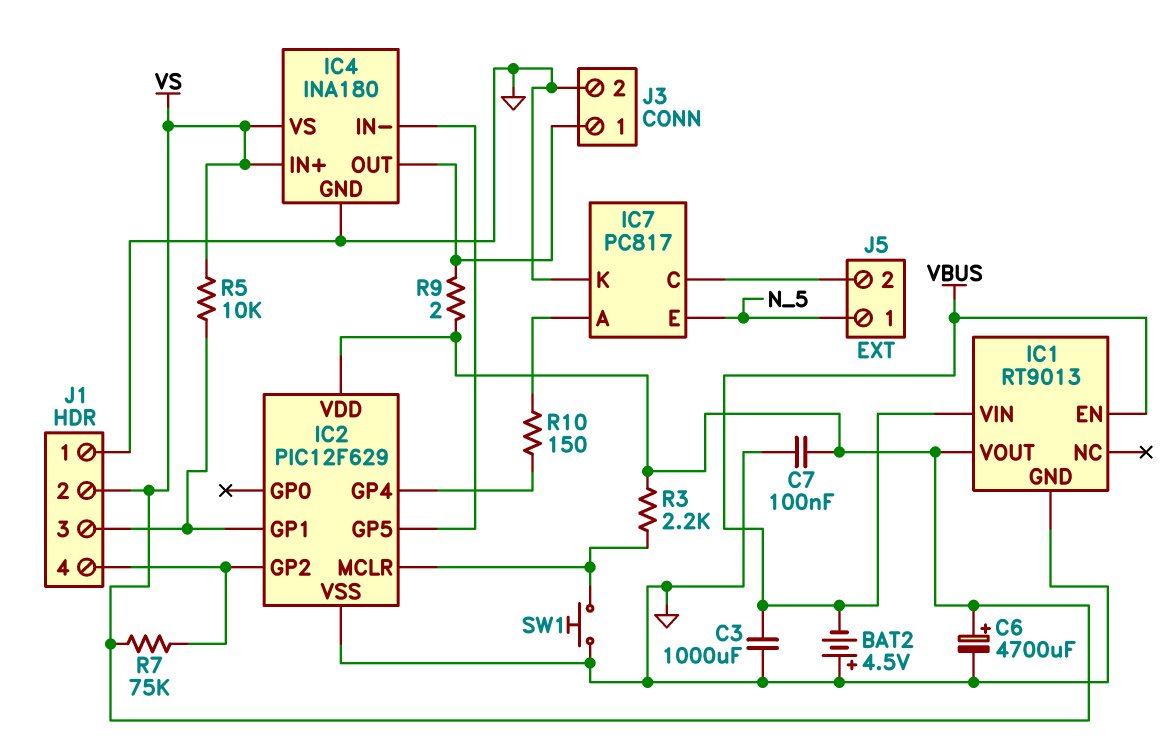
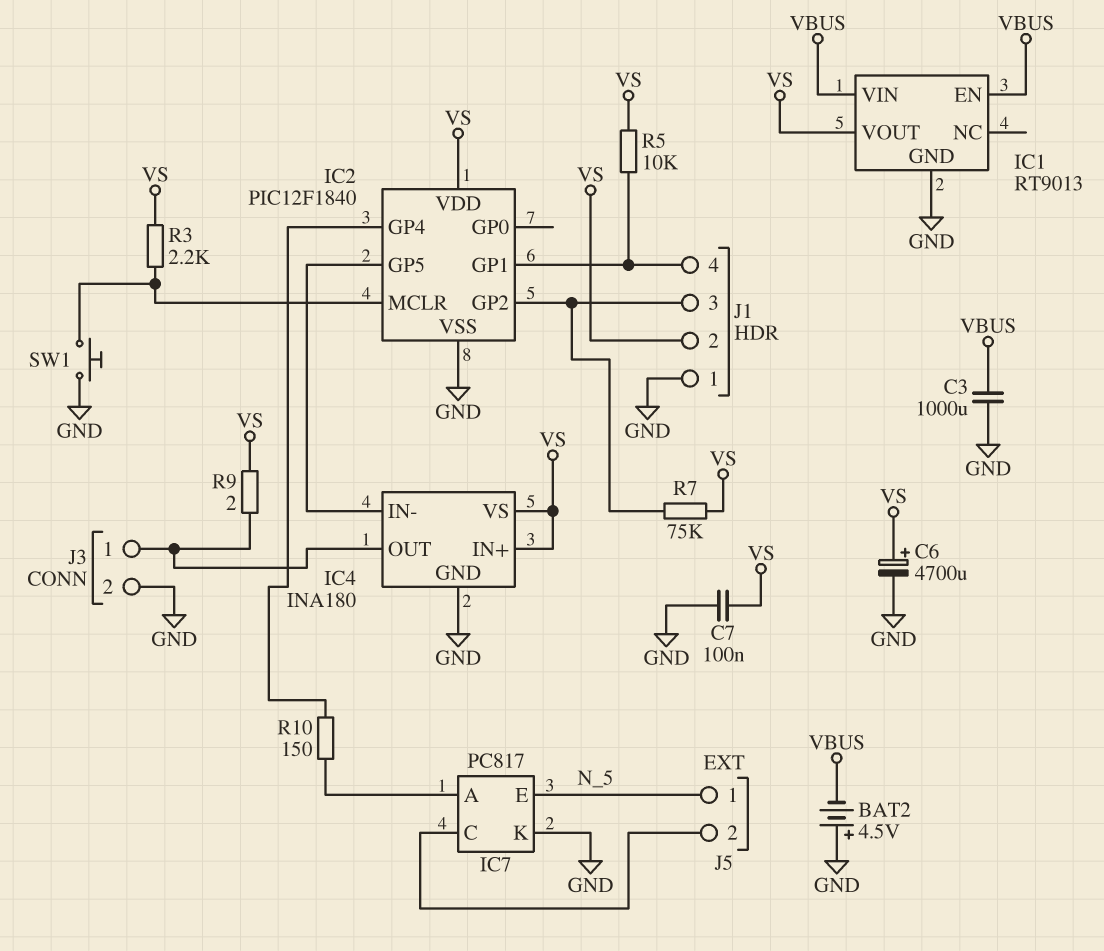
IC2: PIC12F629 -> PIC12F1840
J1 pin 3: IC2/GP1 -> IC2/GP2
J1 pin 4: IC2/GP2 -> IC2/GP1

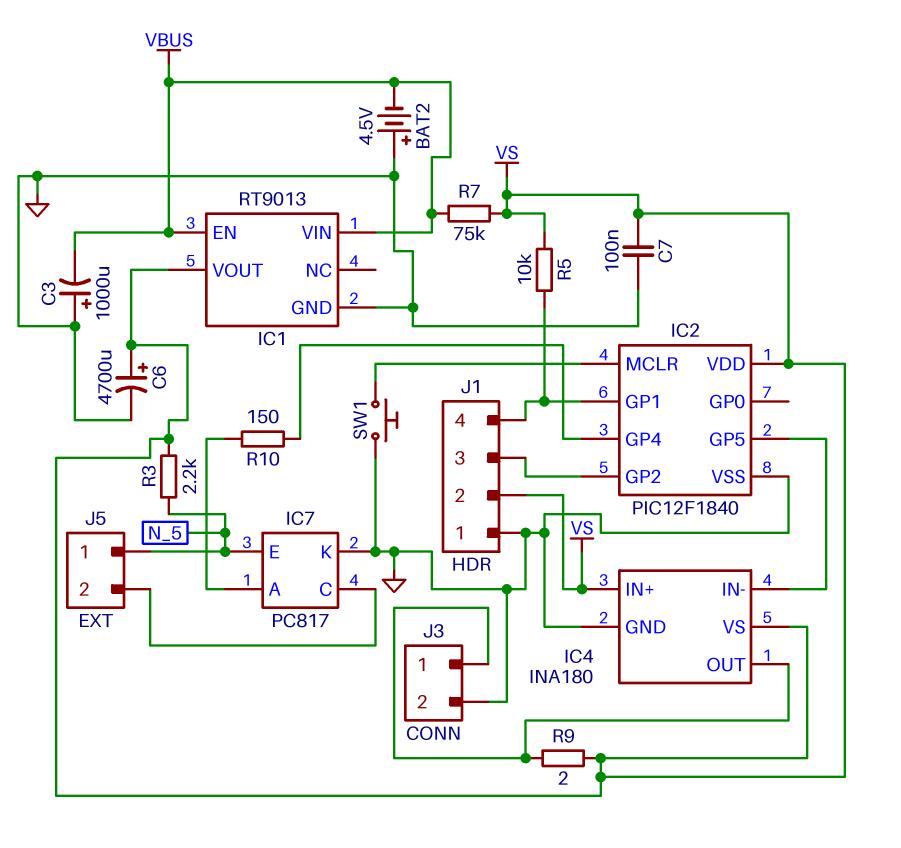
C3: 1000uF (GND, VBUS) -> 1000uF (plus GND, minus VBUS)
R3: 2.2k (IC2/MCLR, VS) -> 2.2k (N_5, VS)
R7: 75k (IC2/GP2, VS) -> 75k (VBUS, VS)

